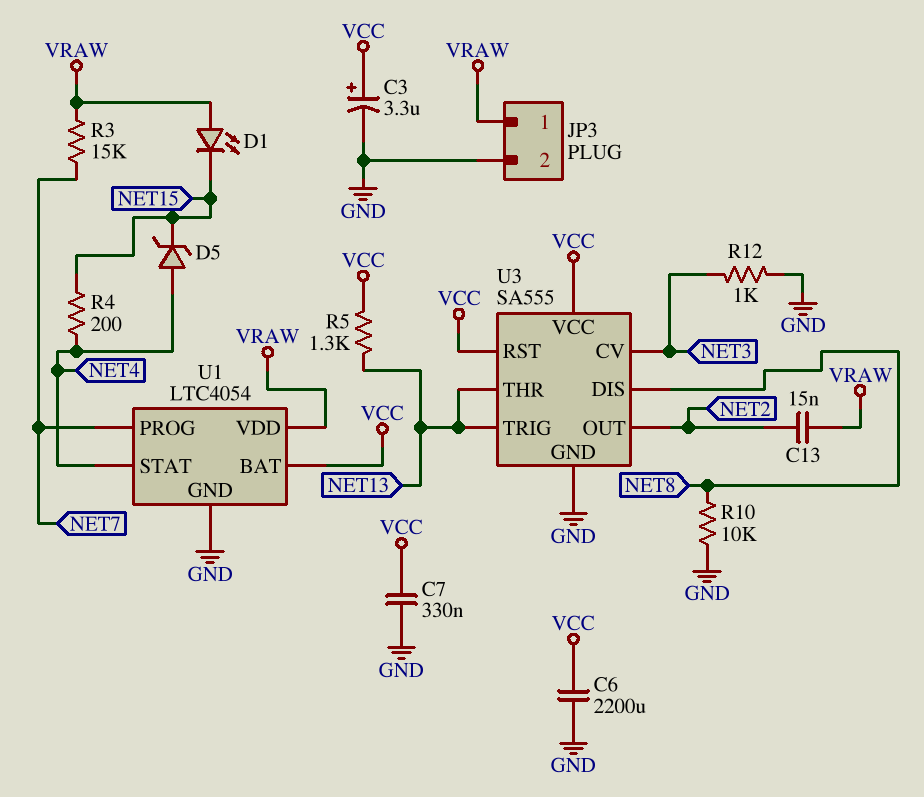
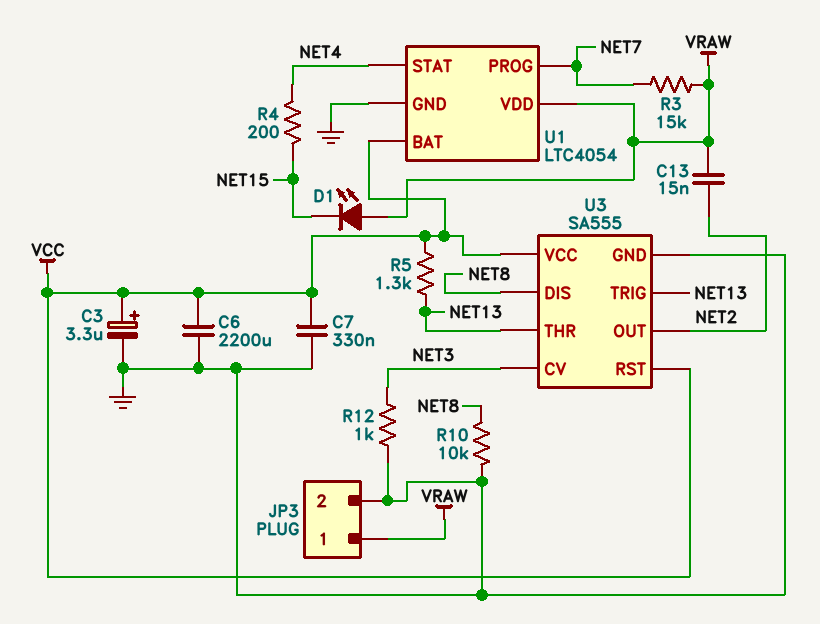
D5: zener (A NET4, K NET15) -> none

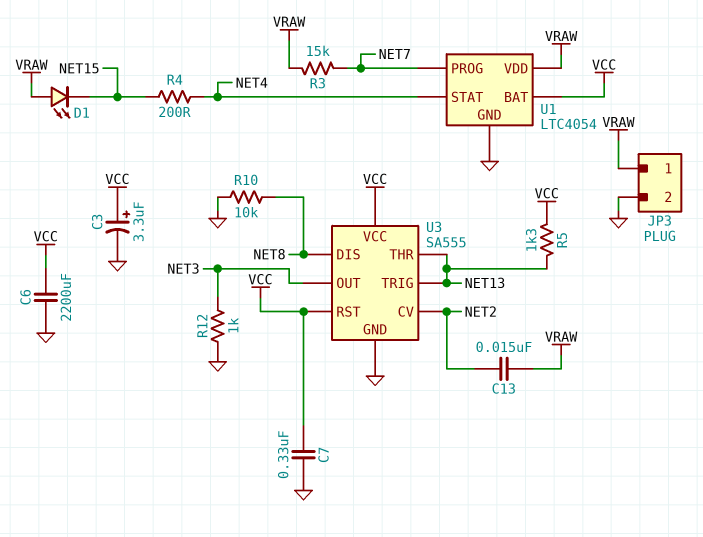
U3 pin CV: NET3 -> NET2
U3 pin OUT: NET2 -> NET3

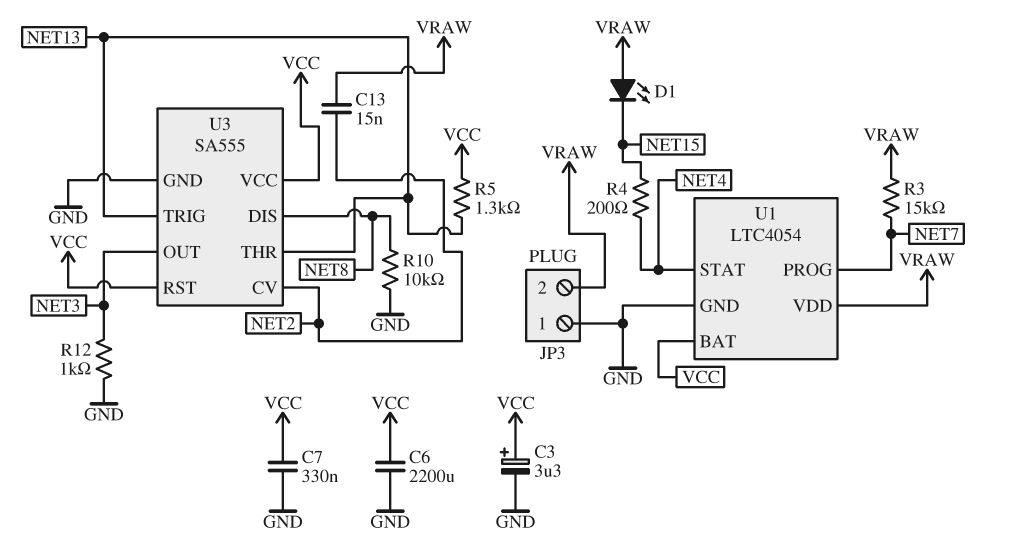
JP3 pin 1: VRAW -> GND
JP3 pin 2: GND -> VRAW

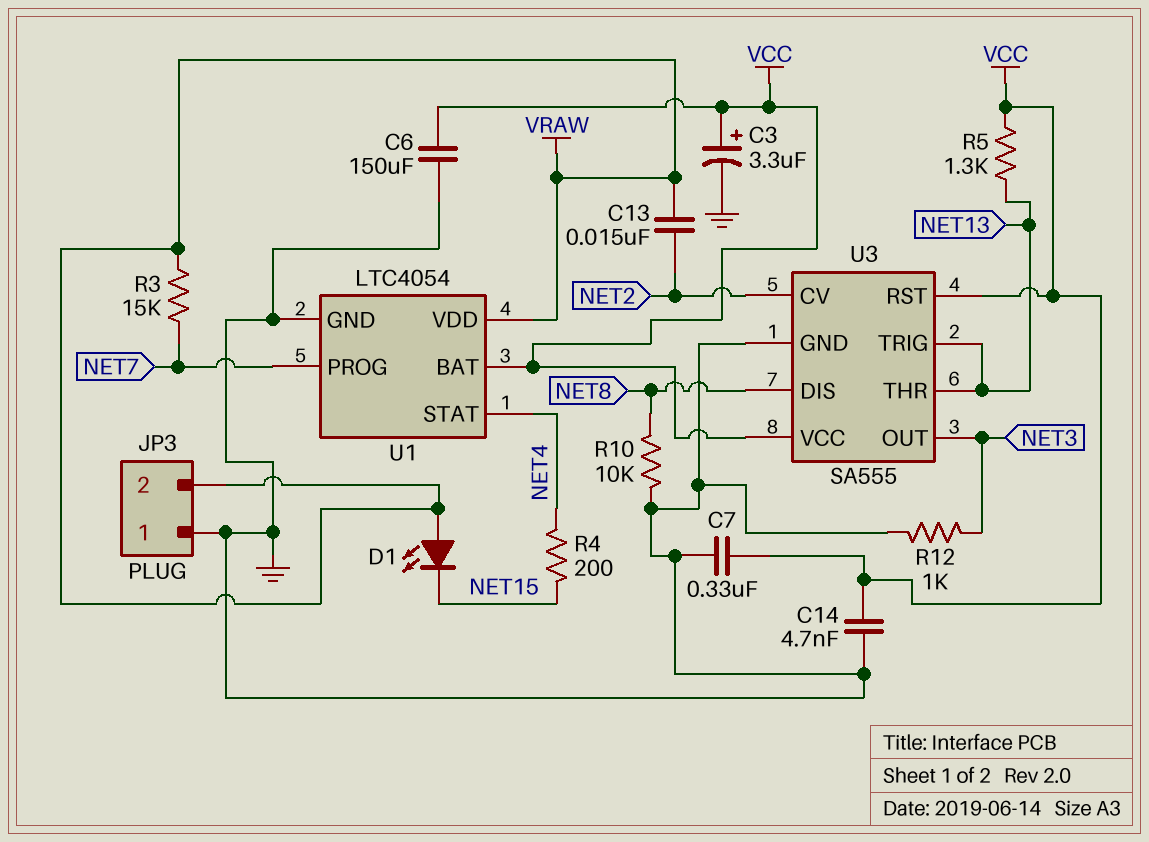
C6: 2200uF (GND, VCC) -> 150uF (GND, VCC)
C14: none -> 4.7nF (GND, VCC)

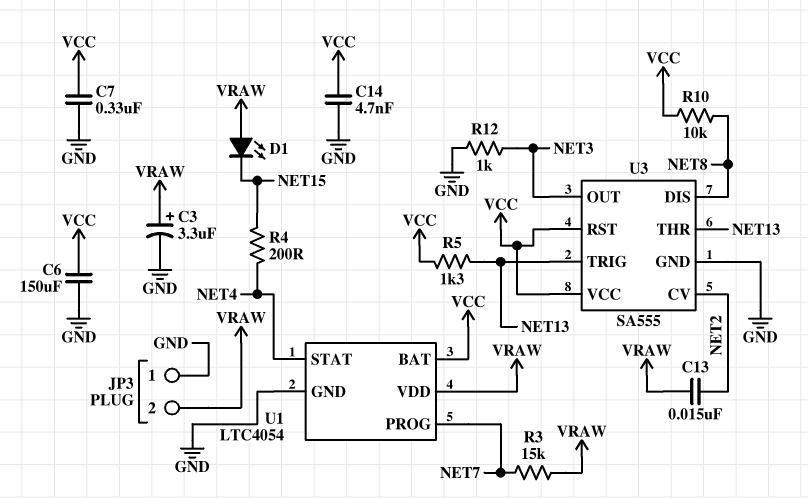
C3: 3.3uF (plus VCC, minus GND) -> 3.3uF (plus VRAW, minus GND)
R10: 10k (GND, NET8) -> 10k (NET8, VCC)

